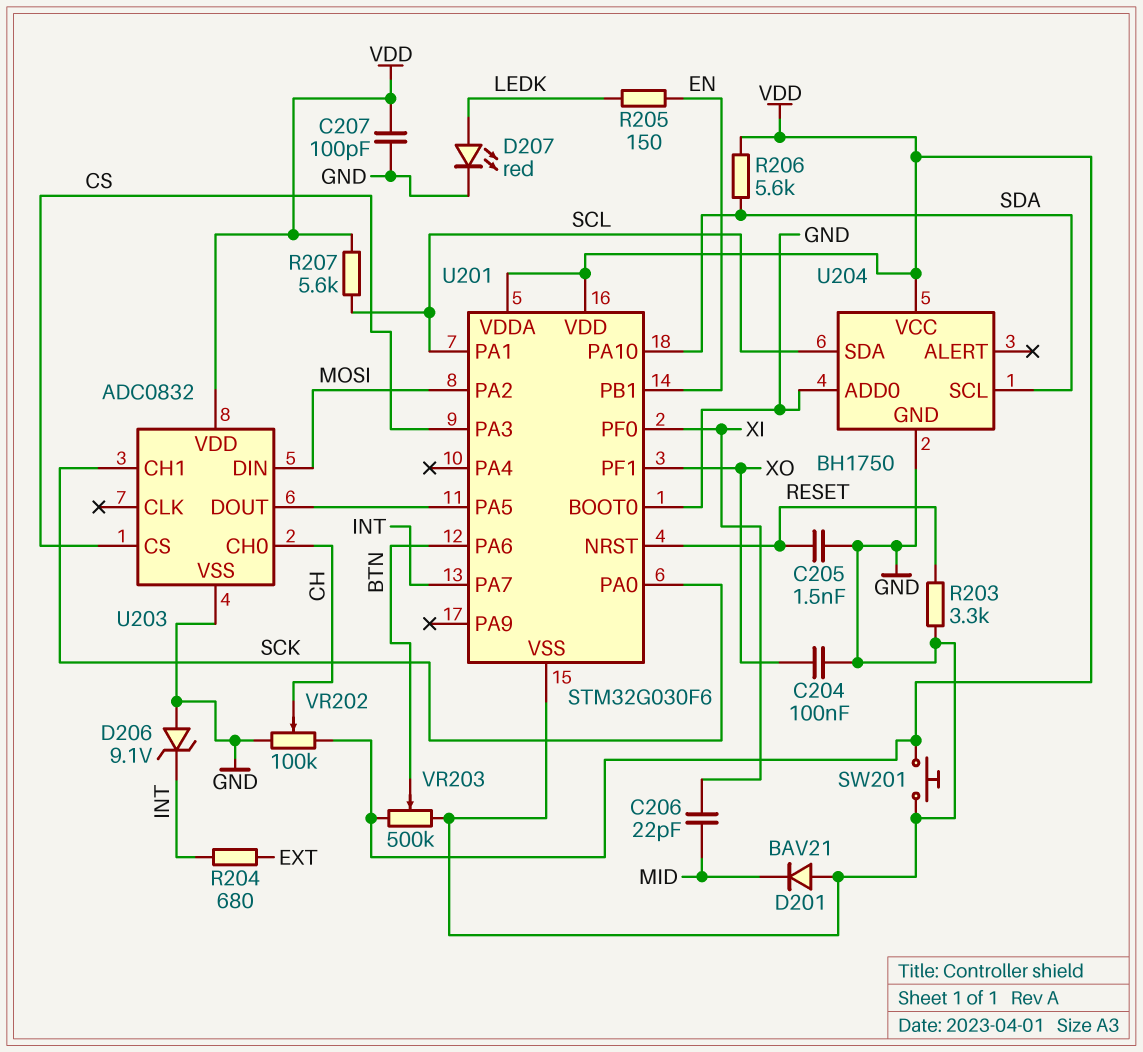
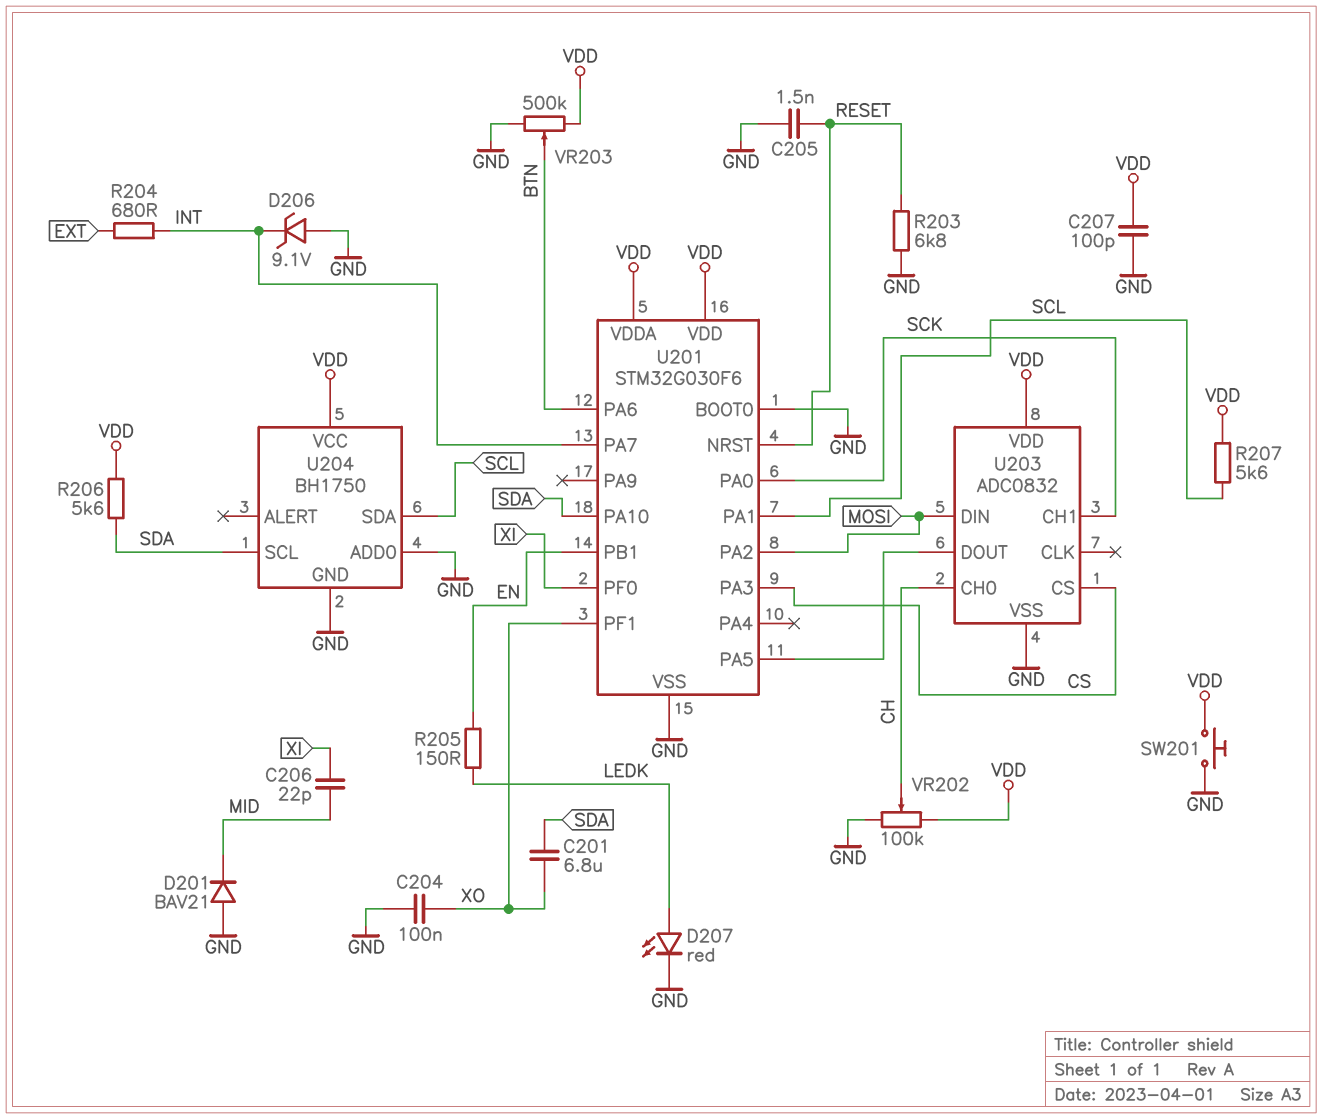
C201: none -> 6.8uF (SDA, XO)
R203: 3.3k (GND, RESET) -> 6.8k (GND, RESET)

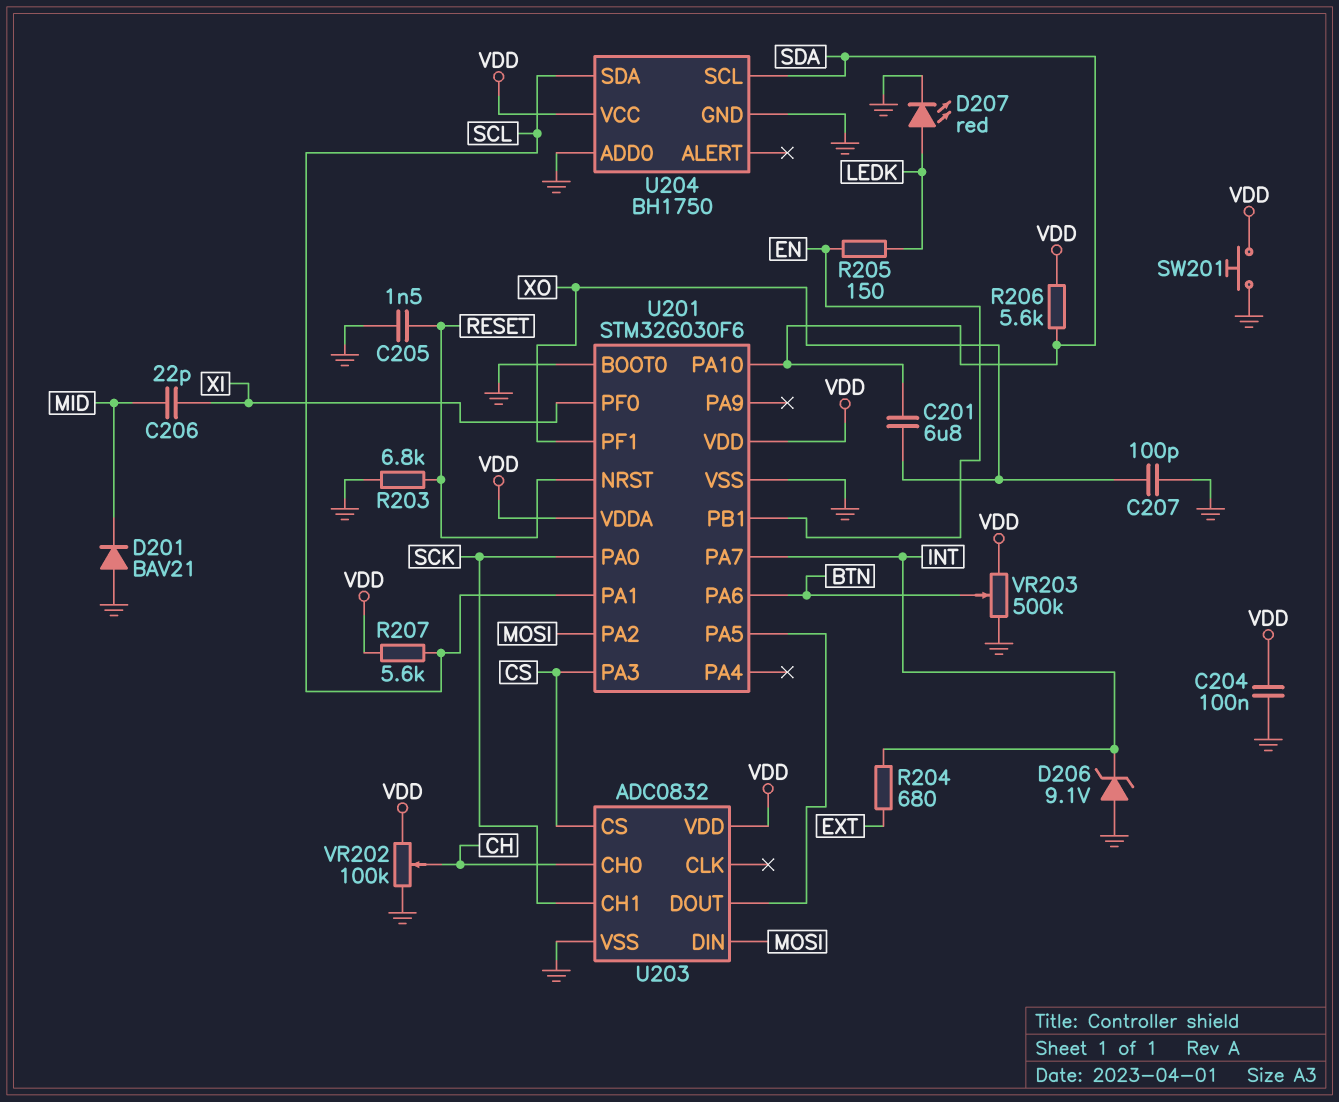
C204: 100nF (GND, XO) -> 100nF (GND, VDD)
C207: 100pF (GND, VDD) -> 100pF (GND, XO)

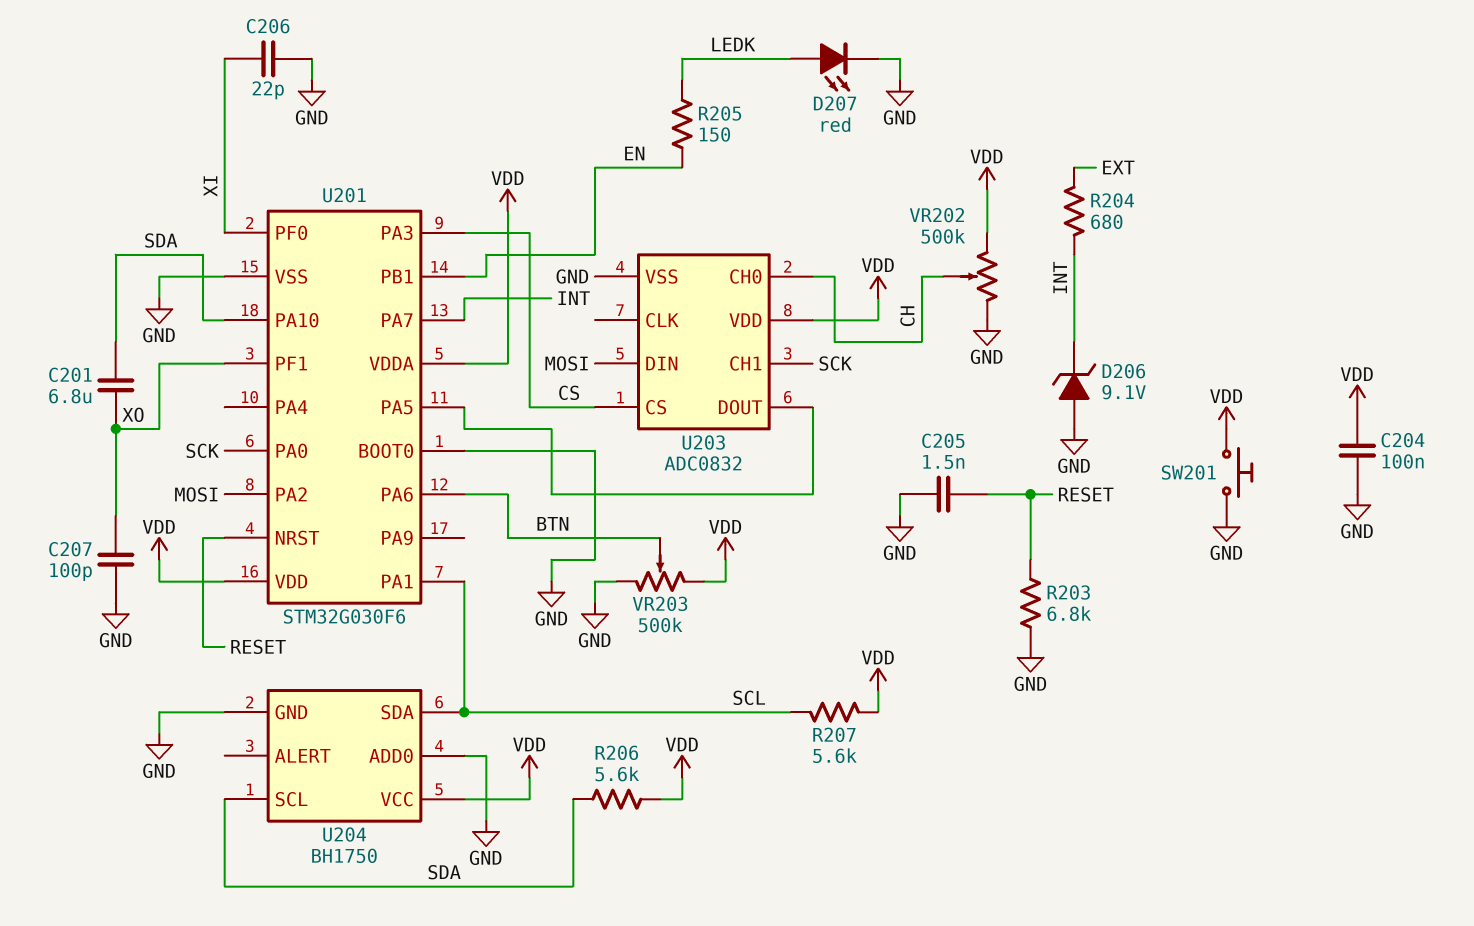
C206: 22pF (MID, XI) -> 22pF (GND, XI)
D201: diode BAV21 (A GND, K MID) -> none
VR202: 100k (GND, VDD, wiper CH) -> 500k (GND, VDD, wiper CH)

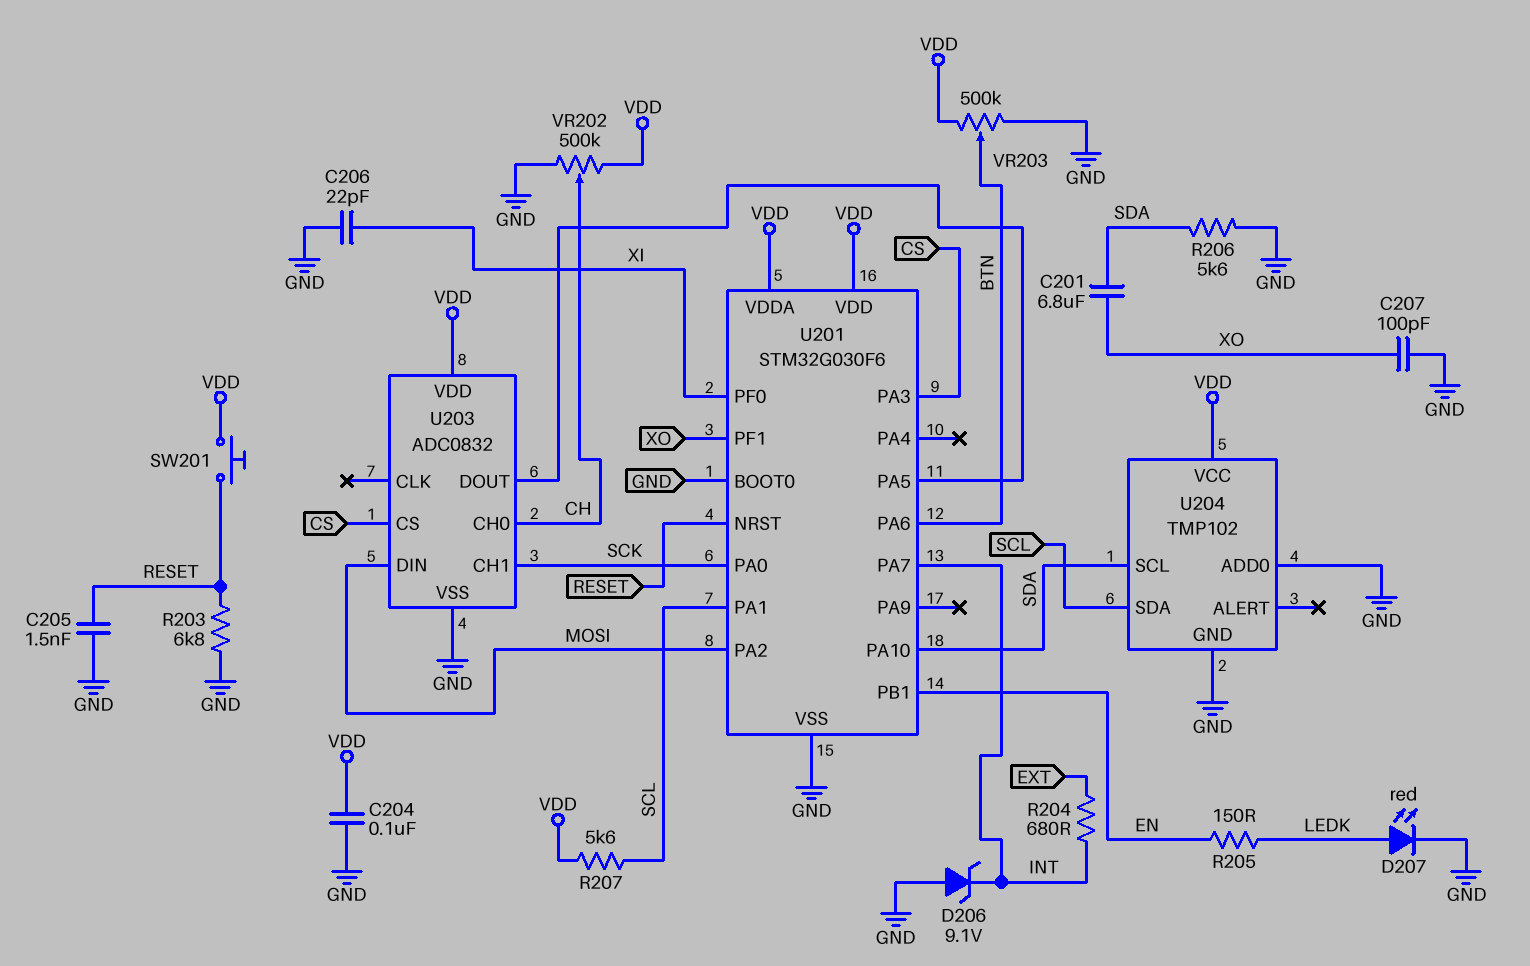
R206: 5.6k (SDA, VDD) -> 5.6k (GND, SDA)
SW201: button (GND, VDD) -> button (RESET, VDD)
U204: BH1750 -> TMP102

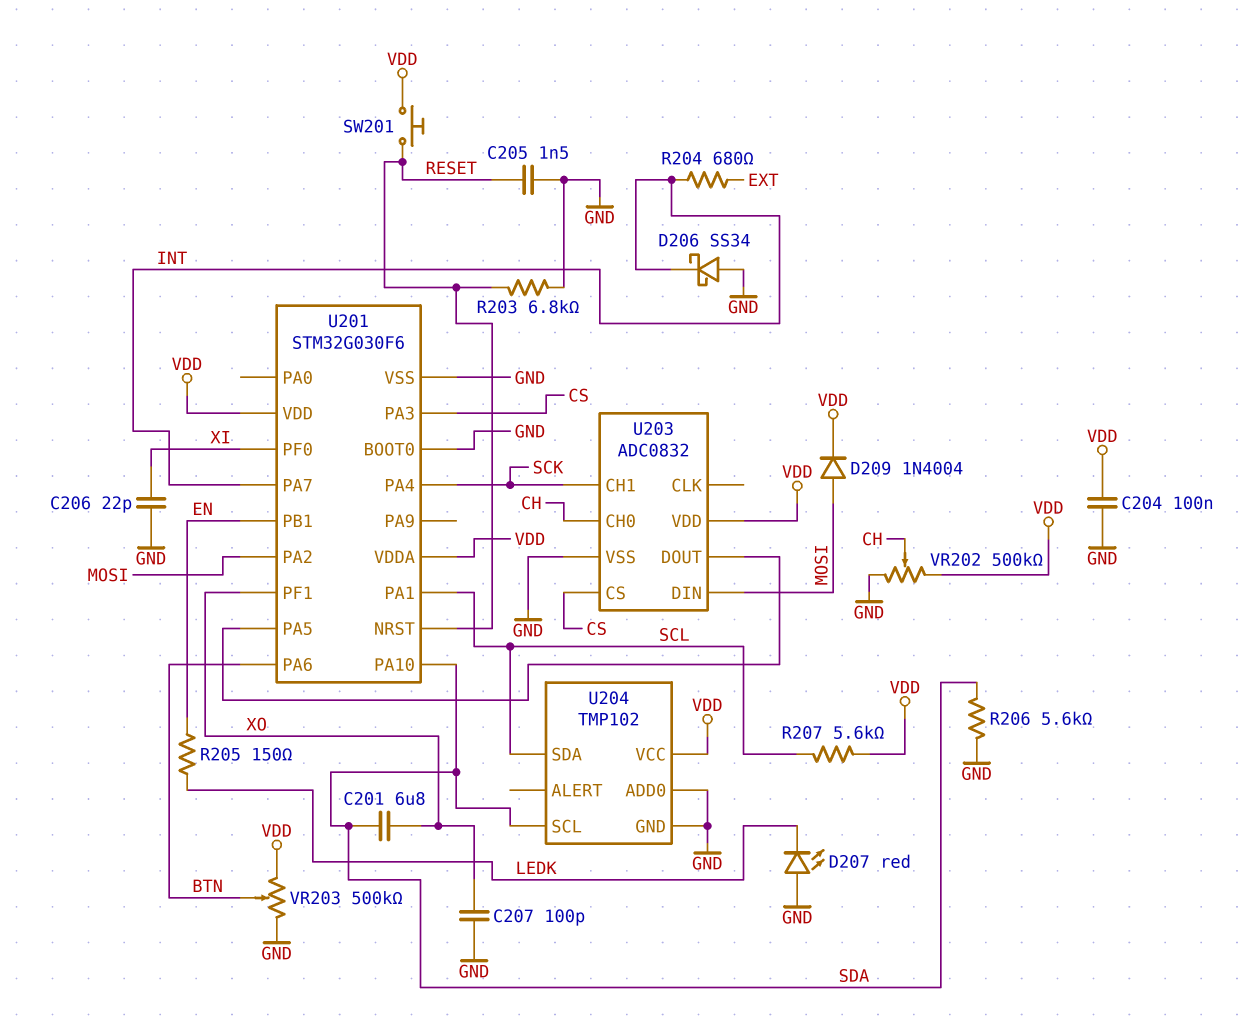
D206: zener 9.1V (A GND, K INT) -> schottky SS34 (A GND, K INT)
D207: LED red (A LEDK, K GND) -> LED red (A GND, K LEDK)
D209: none -> diode 1N4004 (A MOSI, K VDD)
U201 pin PA0: SCK -> none
U201 pin PA4: none -> SCK

